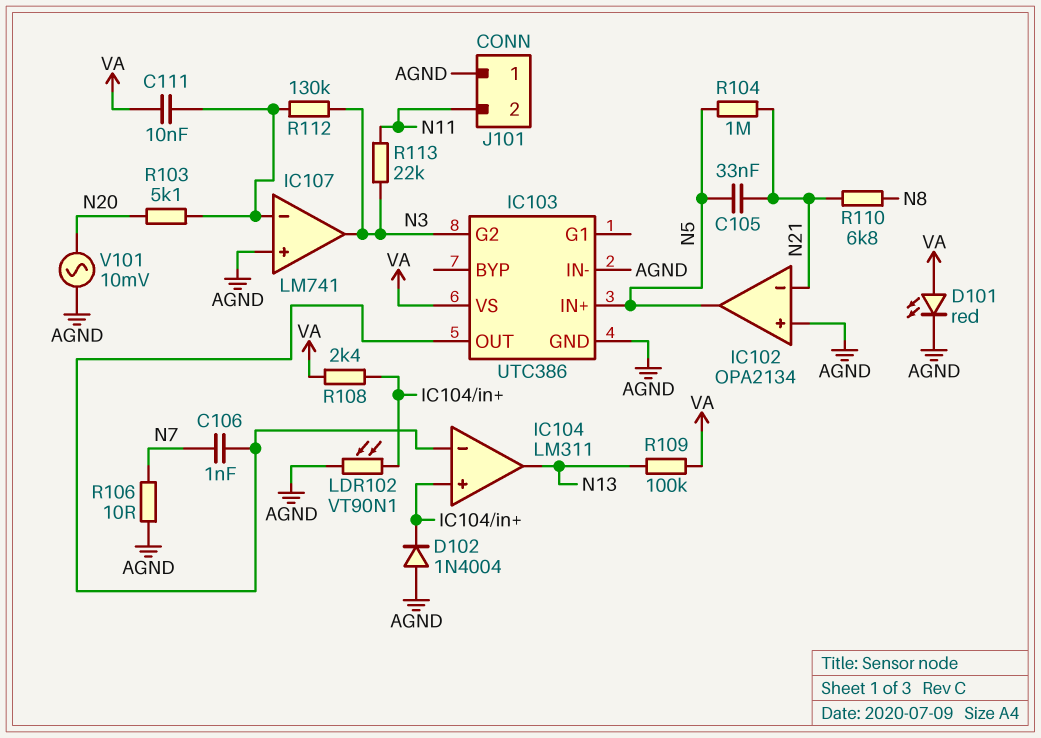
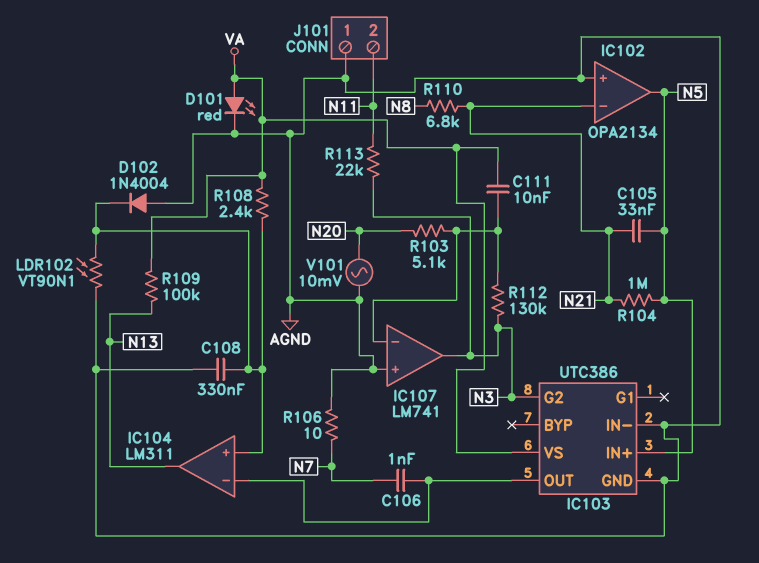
C108: none -> 330nF (AGND, IC104/in+)

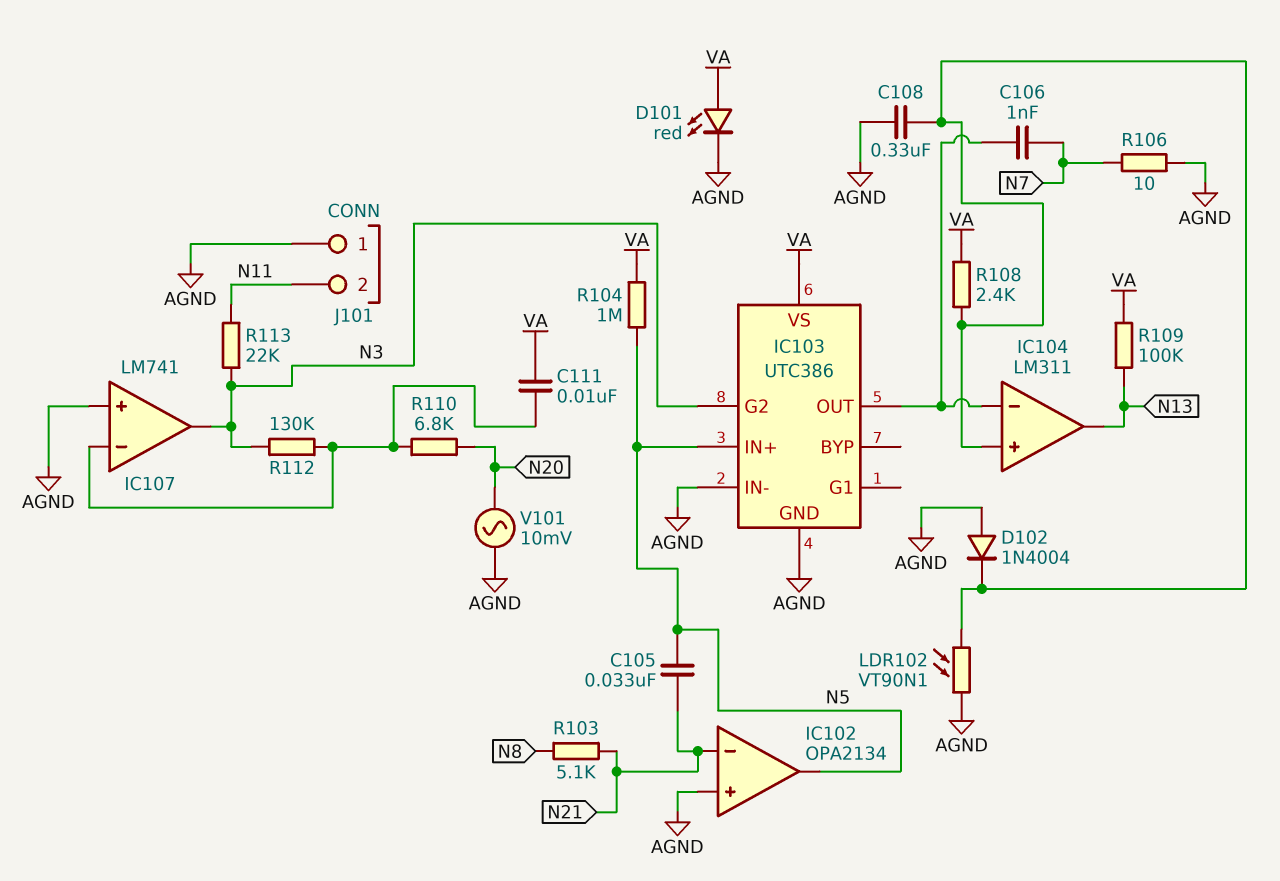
R103: 5.1k (IC107/in-, N20) -> 5.1k (N8, N21)
R104: 1M (N5, N21) -> 1M (N5, VA)
R110: 6.8k (N8, N21) -> 6.8k (IC107/in-, N20)

